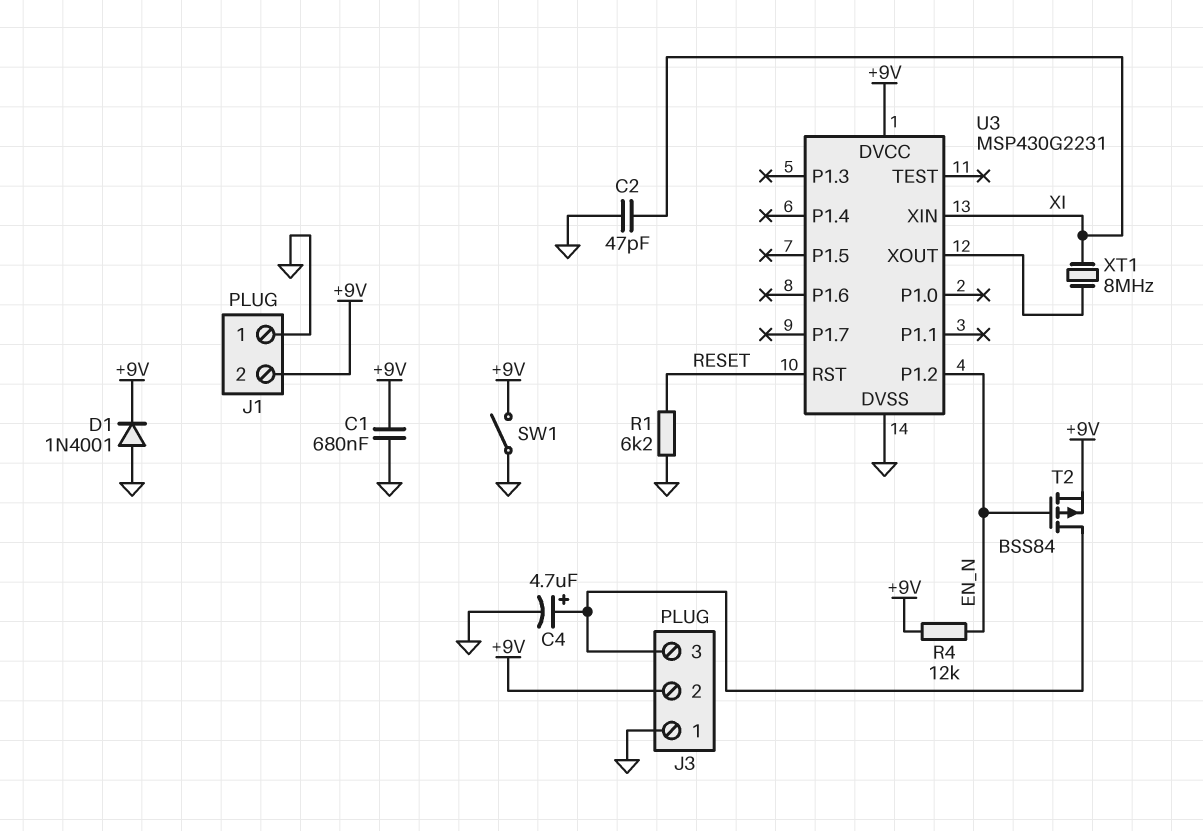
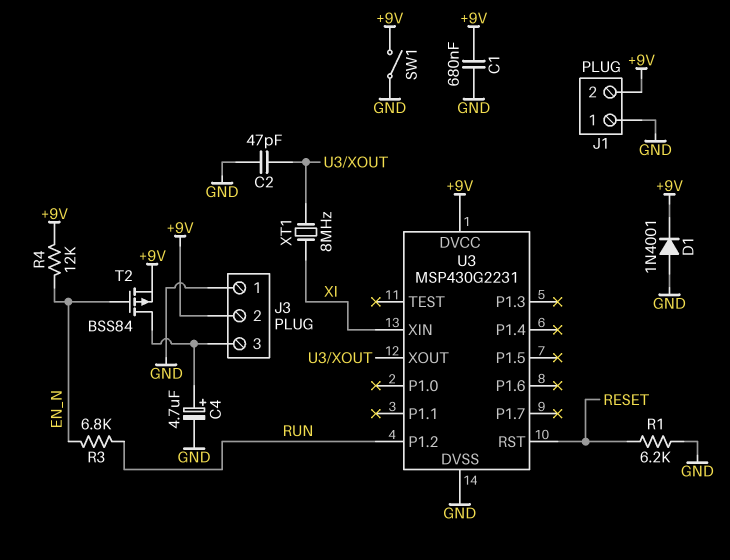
C2: 47pF (GND, XI) -> 47pF (GND, U3/XOUT)
R3: none -> 6.8k (EN_N, RUN)
U3 pin P1.2: EN_N -> RUN

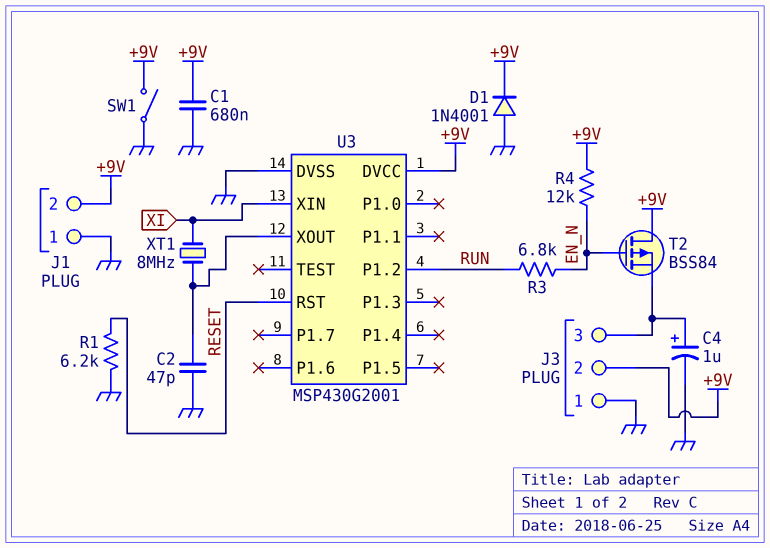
C4: 4.7uF (plus J3/3, minus GND) -> 1uF (plus J3/3, minus GND)
T2: PMOS BSS84 (G EN_N, D J3/3, S +9V) -> PMOS BSS84 (G EN_N, D +9V, S J3/3)
U3: MSP430G2231 -> MSP430G2001

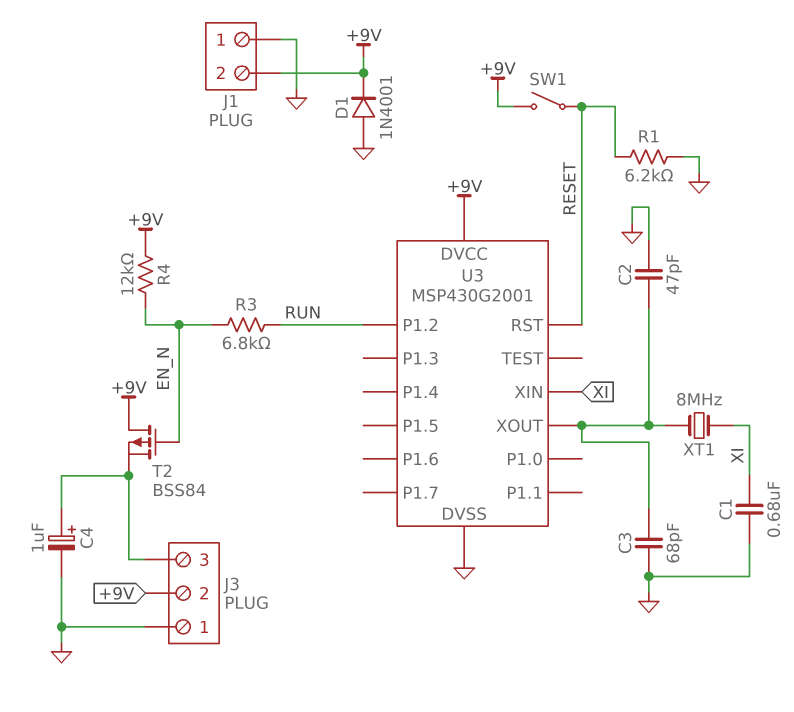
C1: 680nF (+9V, GND) -> 680nF (GND, XI)
C3: none -> 68pF (GND, U3/XOUT)
SW1: switch (+9V, GND) -> switch (+9V, RESET)

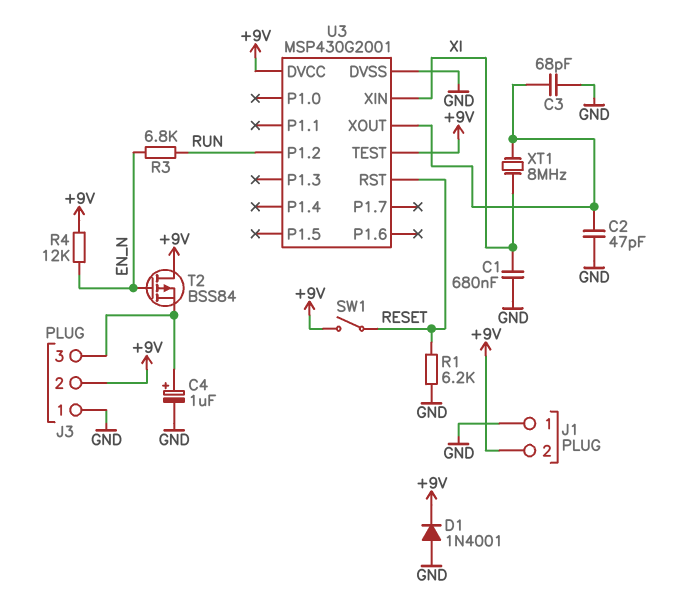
U3 pin TEST: none -> +9V

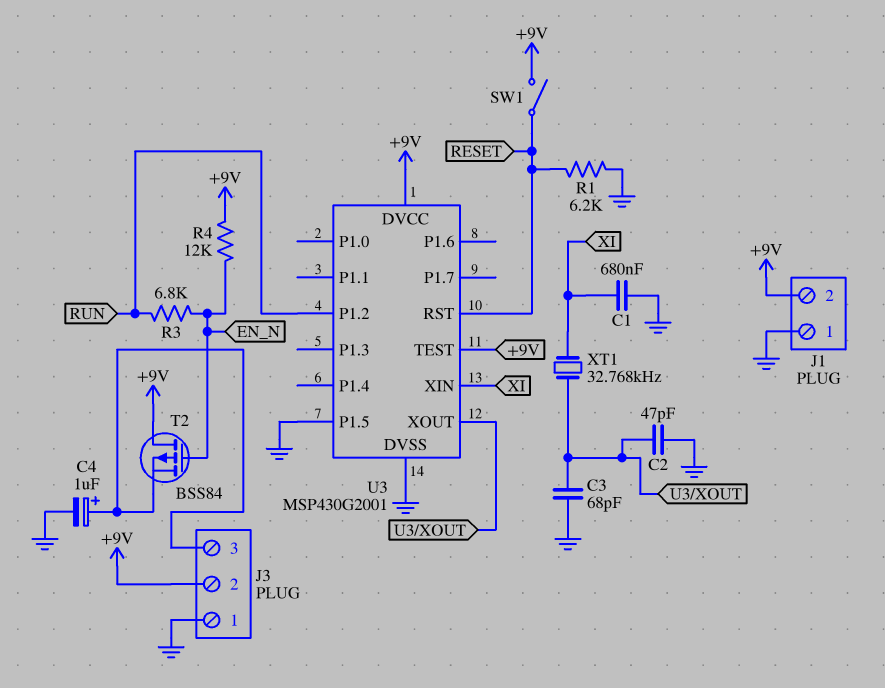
D1: diode 1N4001 (A GND, K +9V) -> none
U3 pin P1.5: none -> GND
XT1: 8MHz (U3/XOUT, XI) -> 32.768kHz (U3/XOUT, XI)

